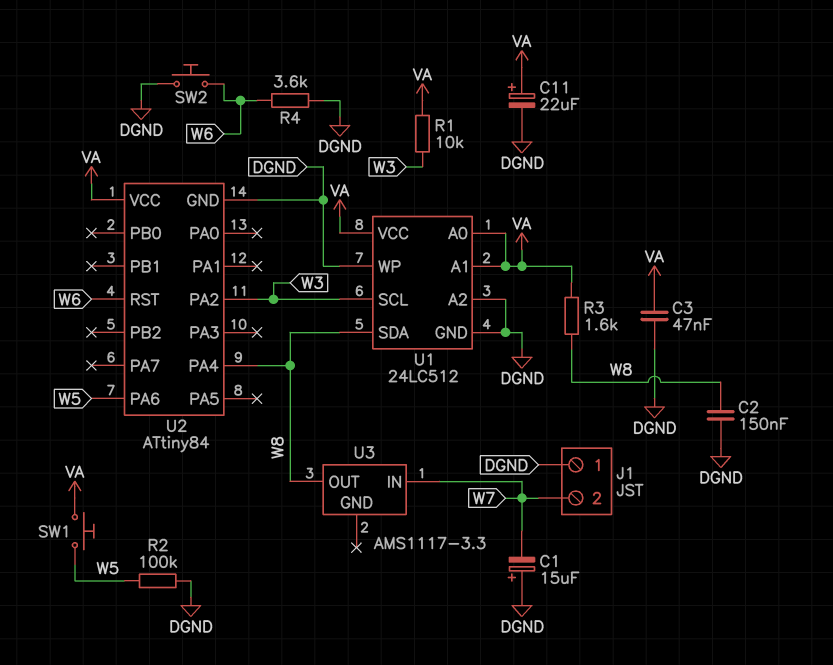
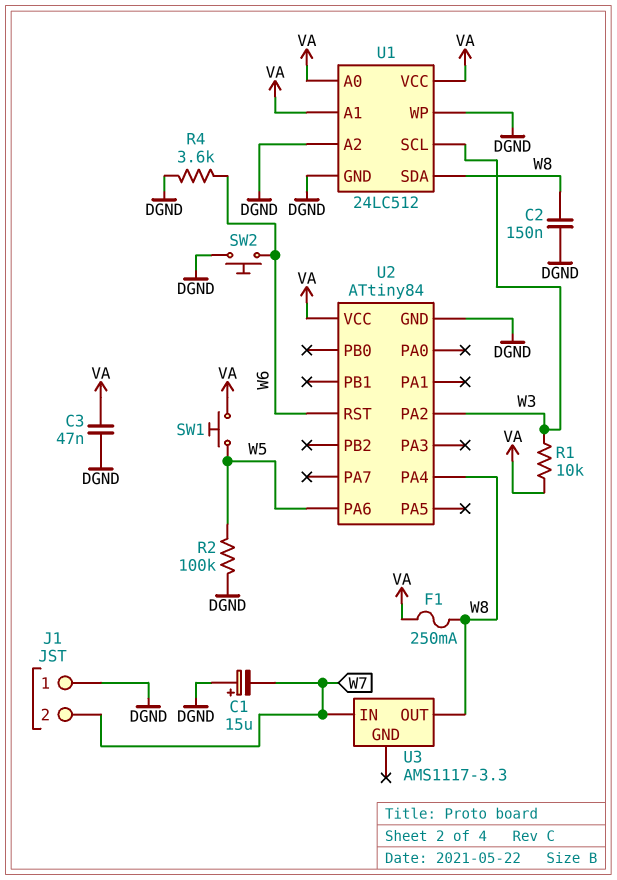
C11: 22uF (plus VA, minus DGND) -> none
F1: none -> 250mA (VA, W8)
R3: 1.6k (VA, W8) -> none

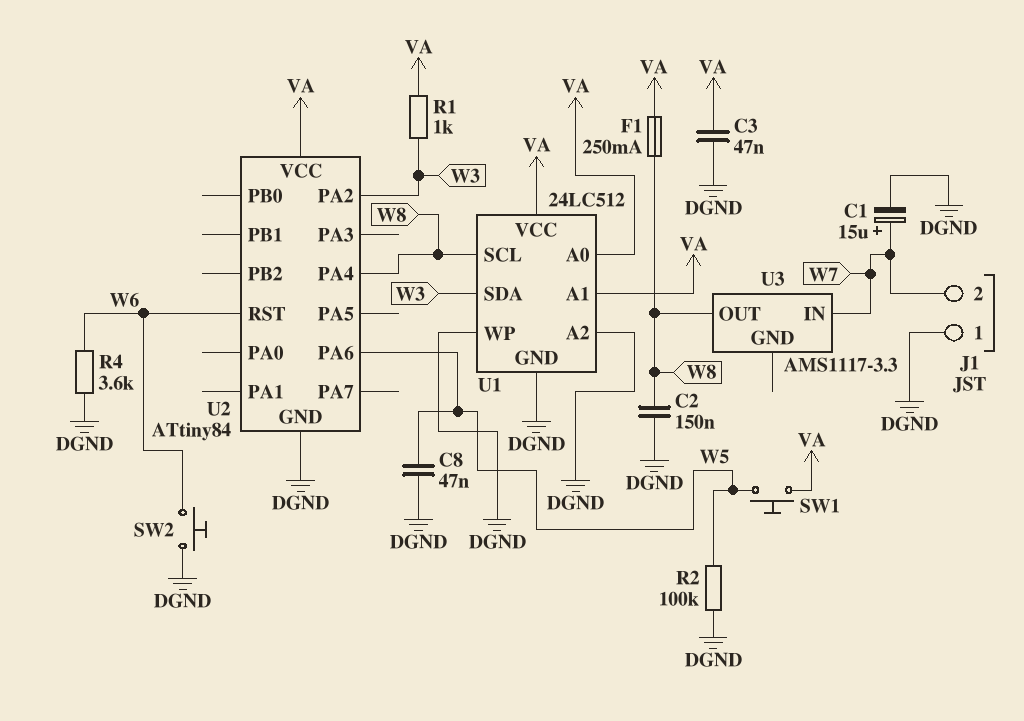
C1: 15uF (plus DGND, minus W7) -> 15uF (plus W7, minus DGND)
C8: none -> 47nF (DGND, W5)
R1: 10k (VA, W3) -> 1k (VA, W3)
U1 pin SCL: W3 -> W8
U1 pin SDA: W8 -> W3

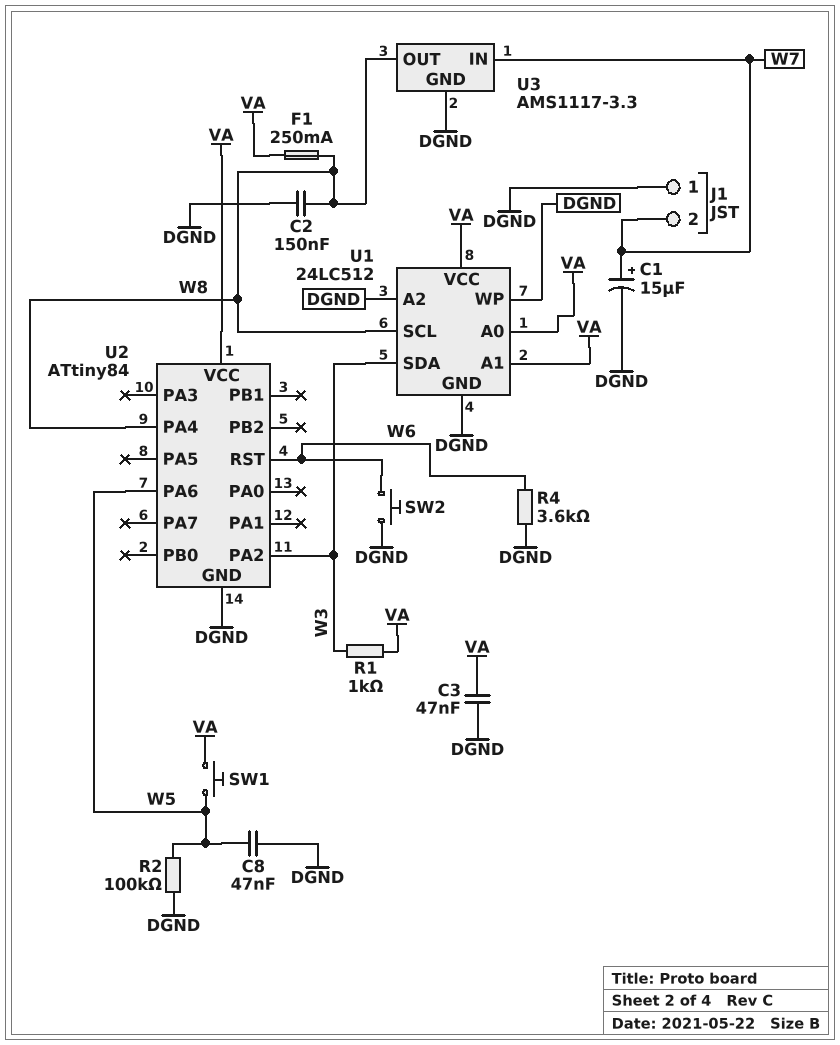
U3 pin GND: none -> DGND

